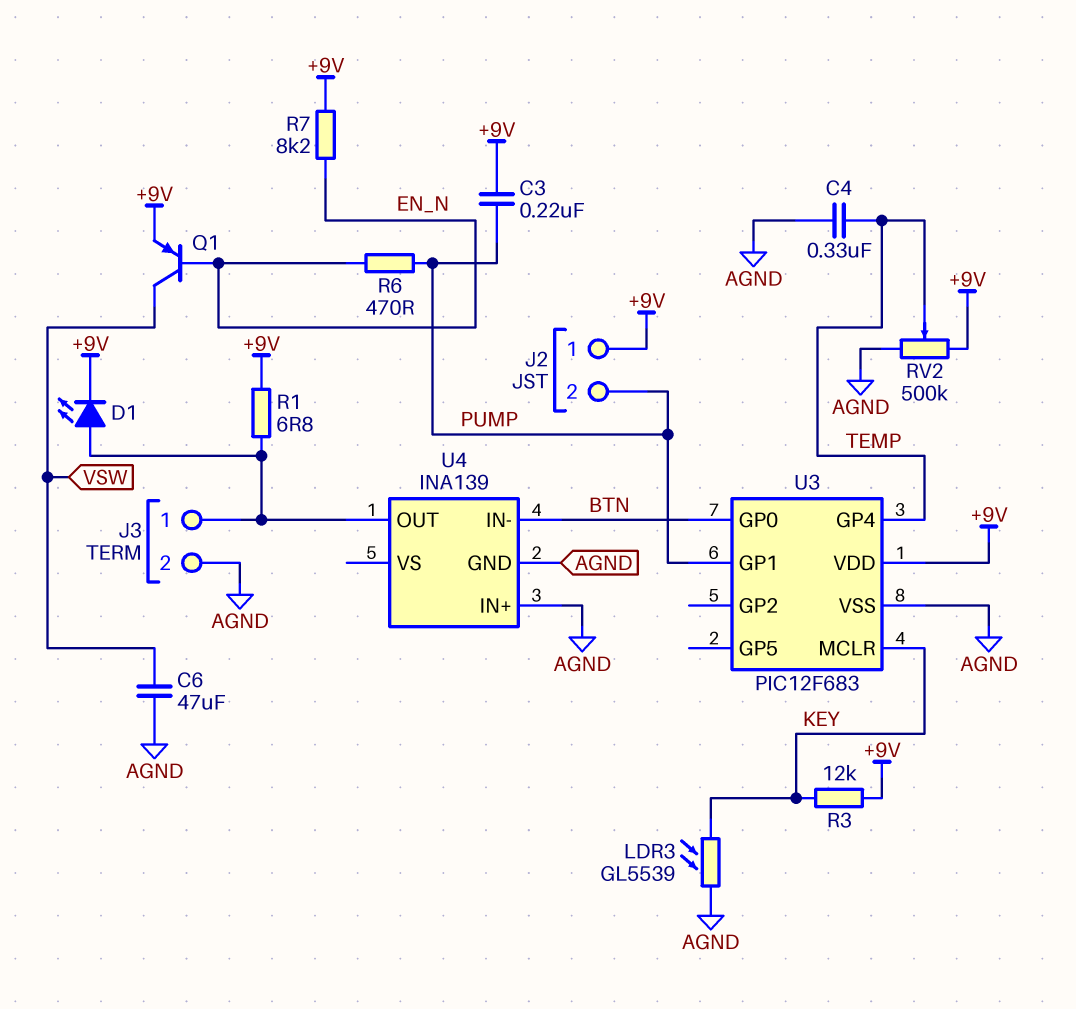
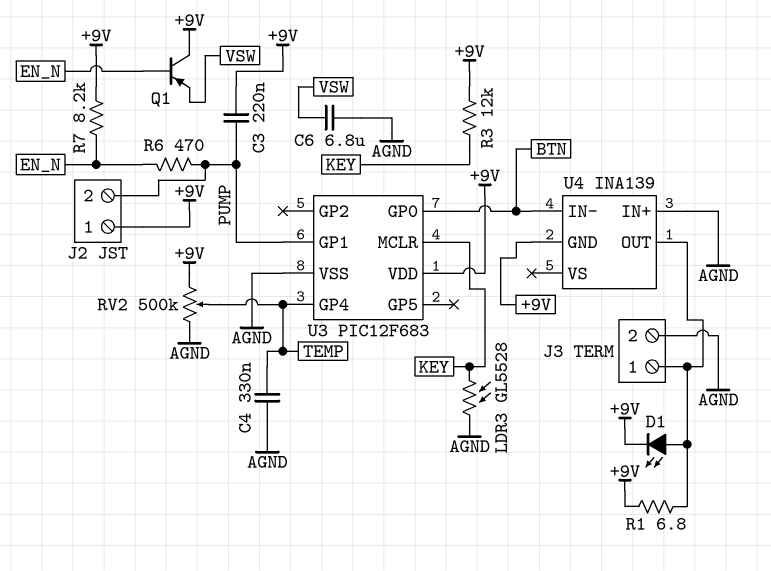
C6: 47uF (AGND, VSW) -> 6.8uF (AGND, VSW)
LDR3: GL5539 (AGND, KEY) -> GL5528 (AGND, KEY)
Q1: PNP (B EN_N, C VSW, E +9V) -> PNP (B EN_N, C +9V, E VSW)
U4 pin GND: AGND -> +9V

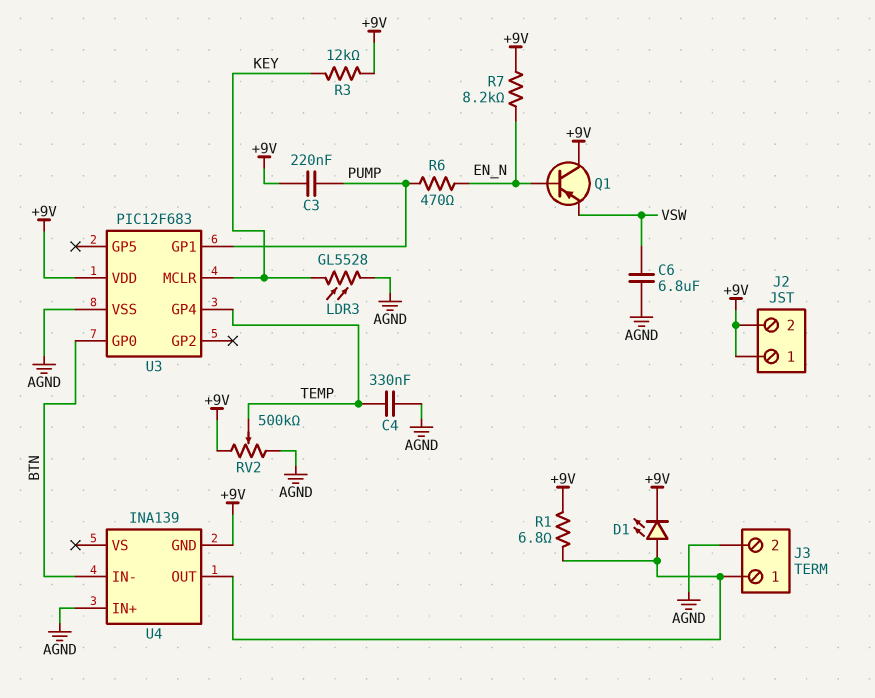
J2 pin 2: PUMP -> +9V

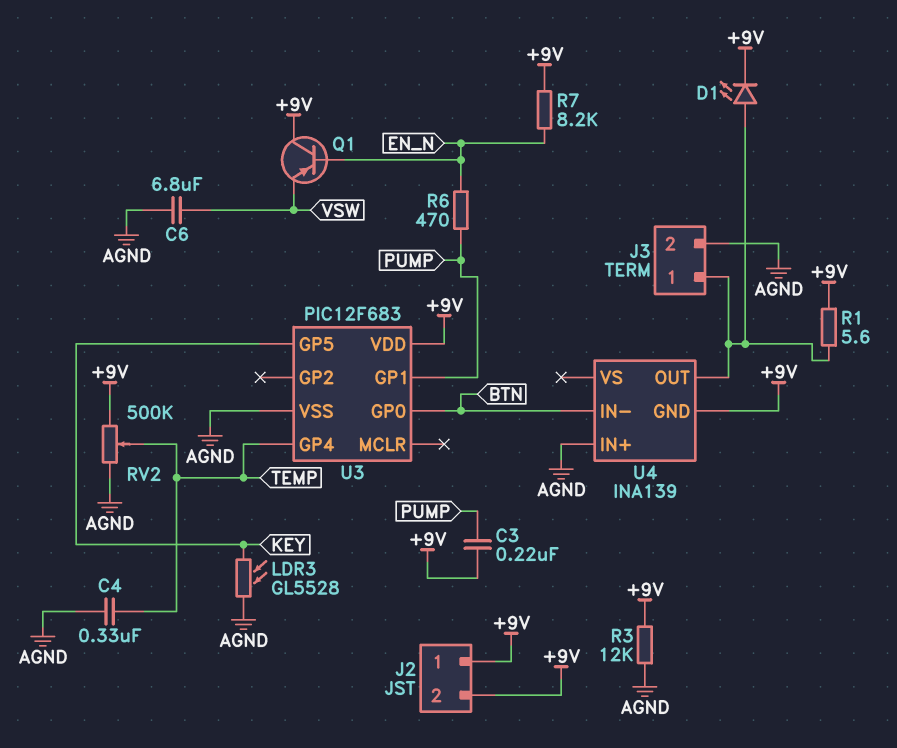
R1: 6.8 (+9V, J3/1) -> 5.6 (+9V, J3/1)
R3: 12k (+9V, KEY) -> 12k (+9V, AGND)
U3 pin GP5: none -> KEY
U3 pin MCLR: KEY -> none

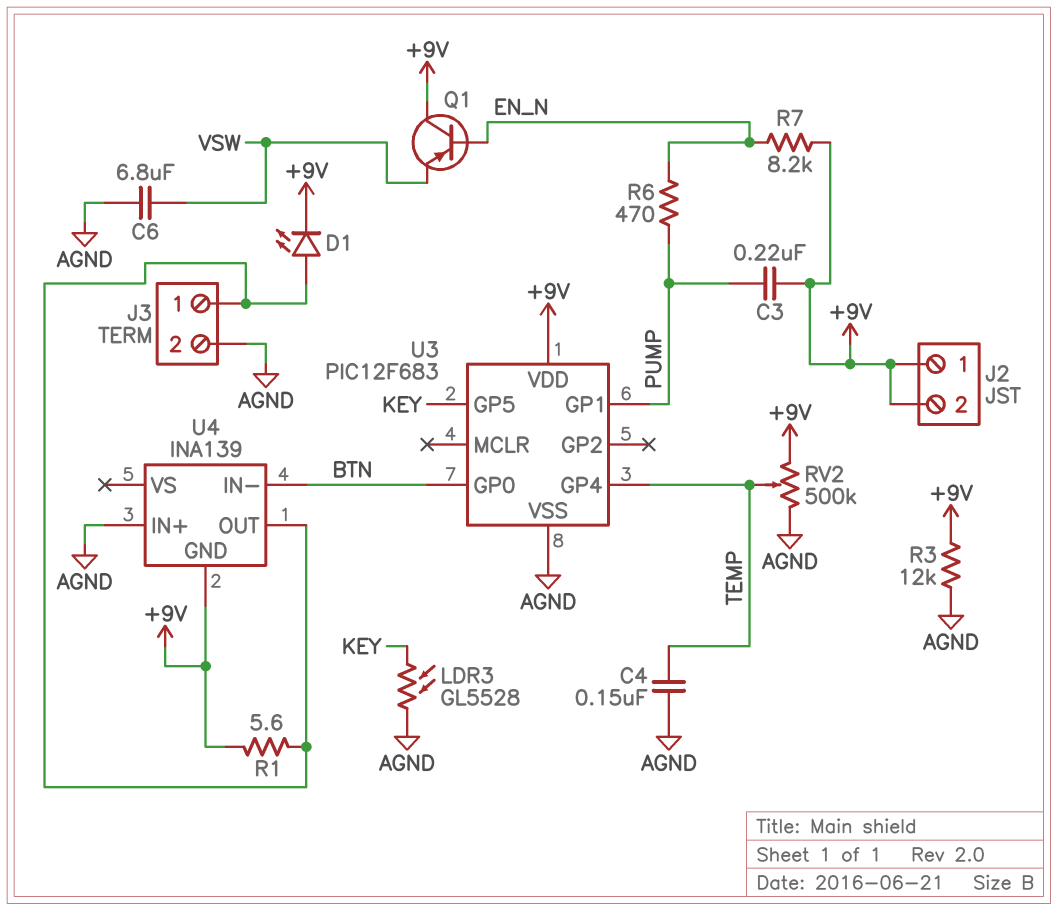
C4: 330nF (AGND, TEMP) -> 150nF (AGND, TEMP)

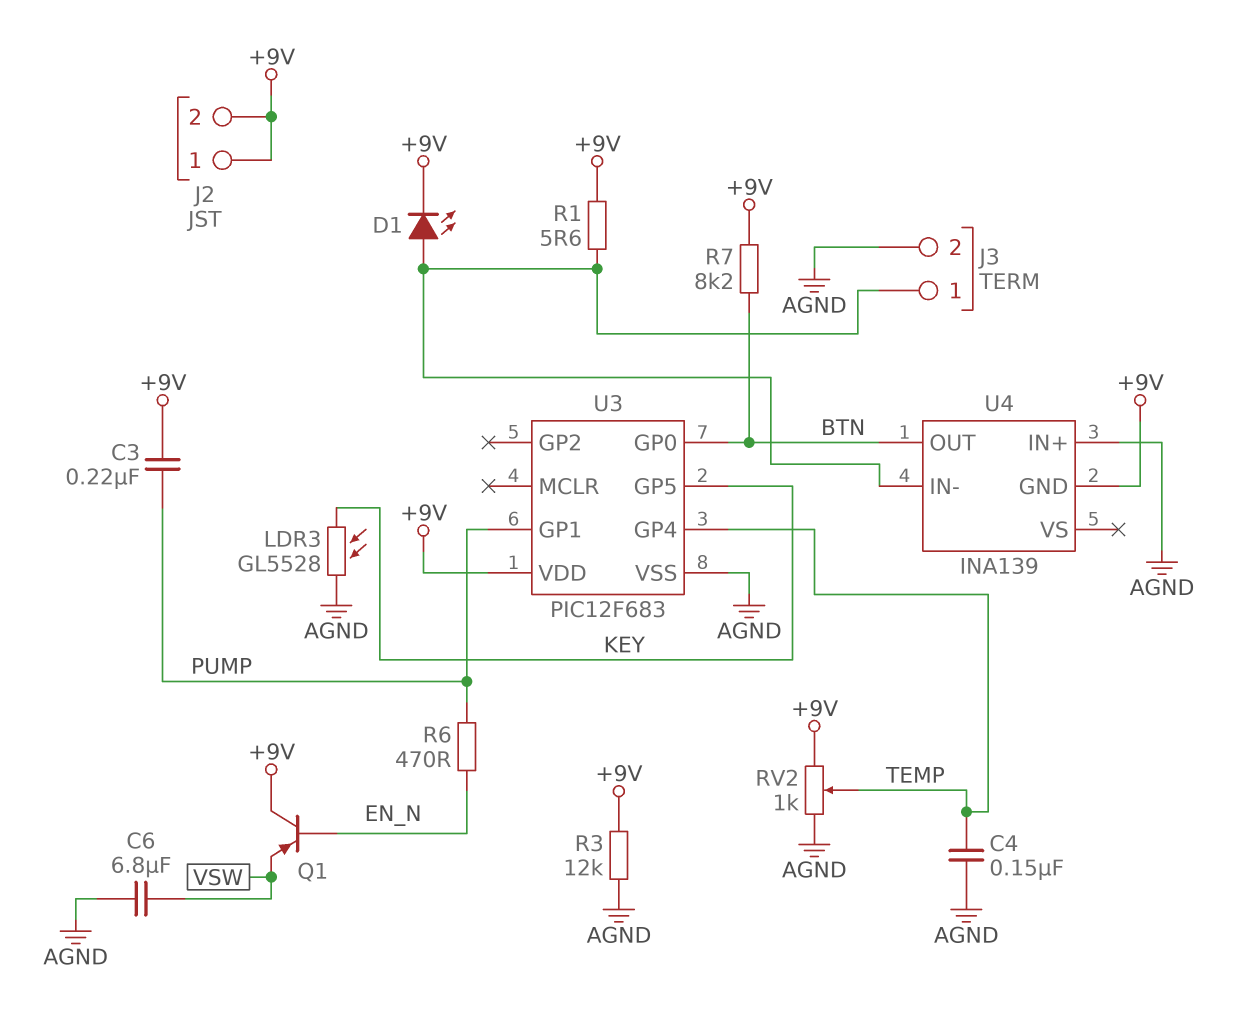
R7: 8.2k (+9V, EN_N) -> 8.2k (+9V, BTN)
RV2: 500k (+9V, AGND, wiper TEMP) -> 1k (+9V, AGND, wiper TEMP)
U4 pin IN-: BTN -> J3/1
U4 pin OUT: J3/1 -> BTN

